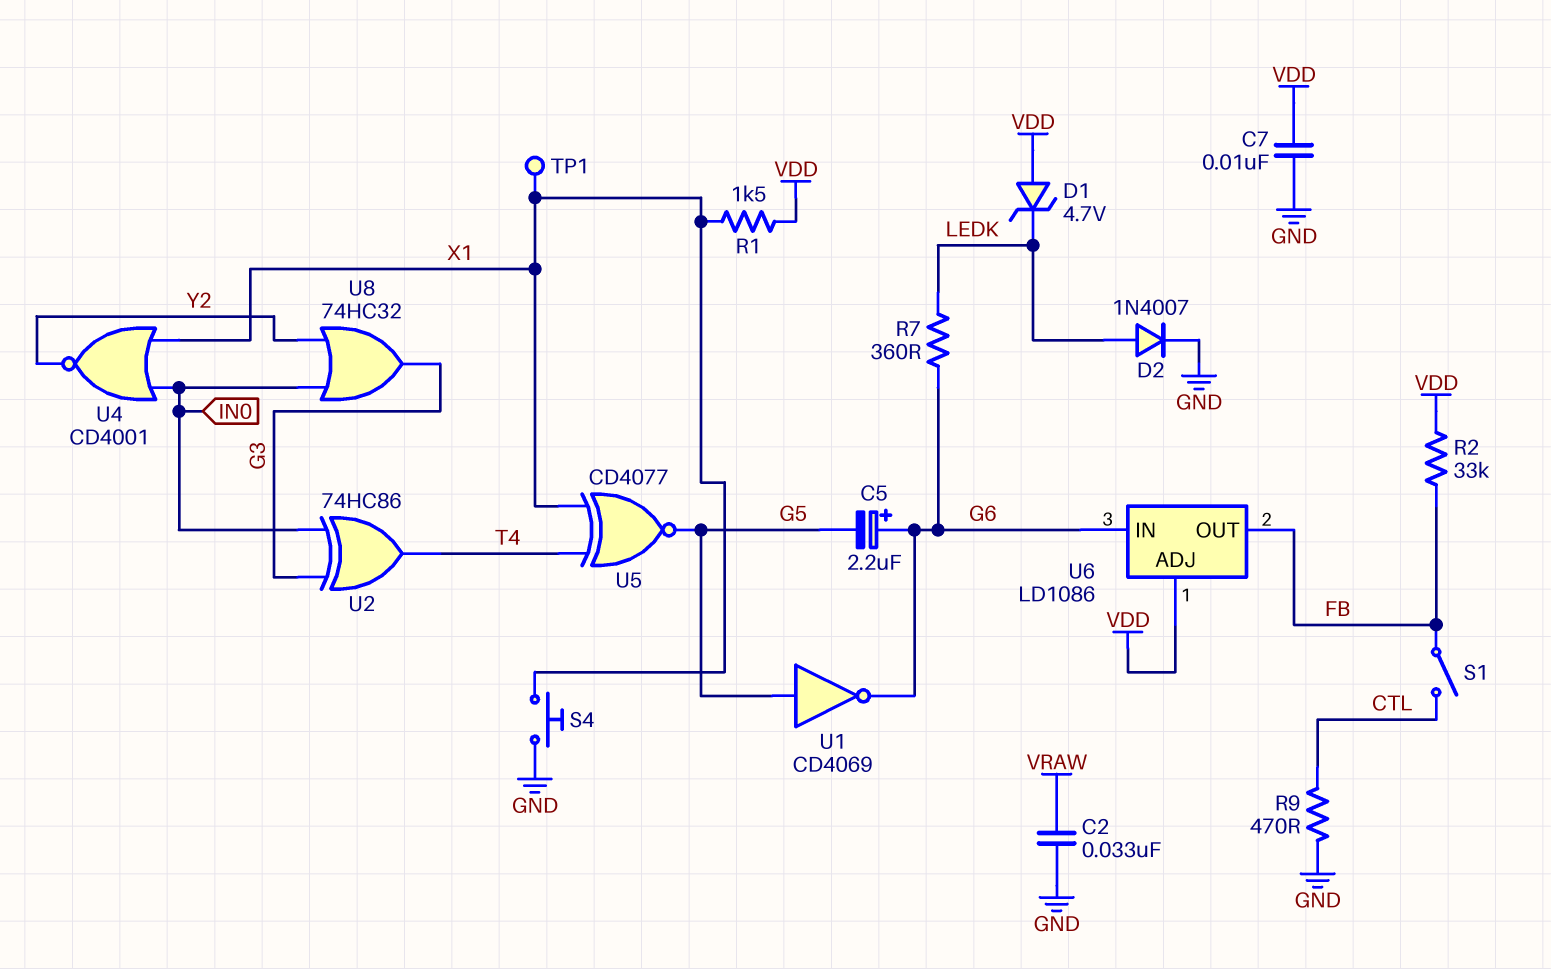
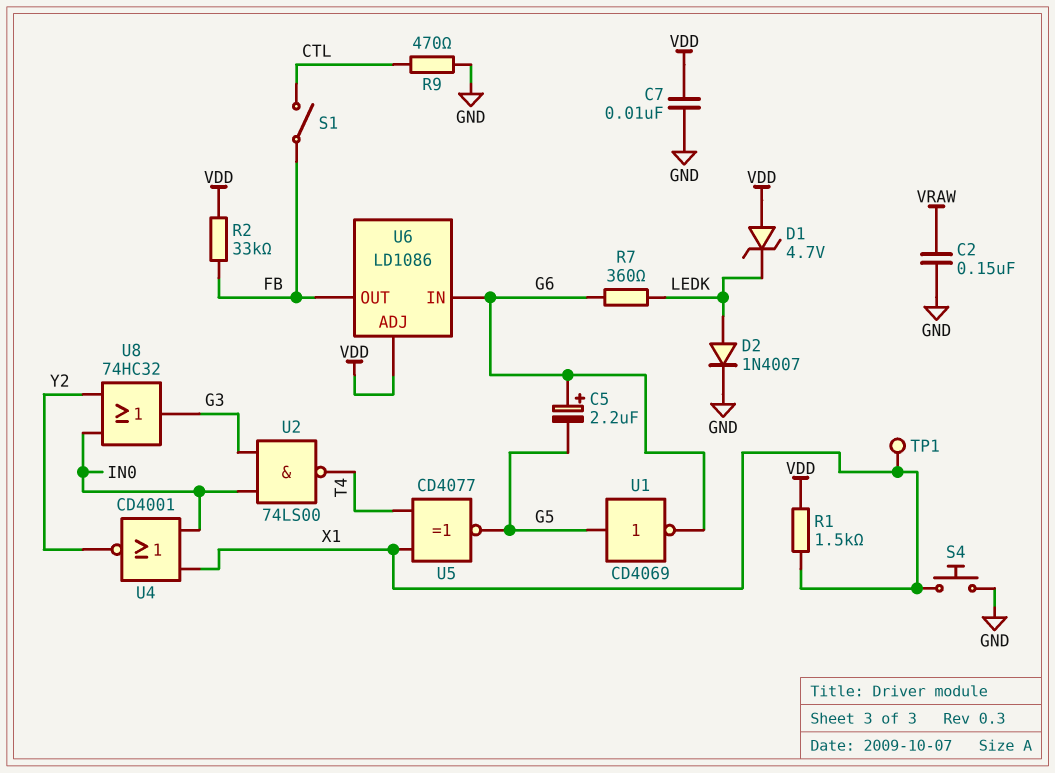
C2: 33nF (GND, VRAW) -> 150nF (GND, VRAW)
U2: XOR 74HC86 (in G3, in IN0, out T4) -> NAND 74LS00 (in G3, in IN0, out T4)

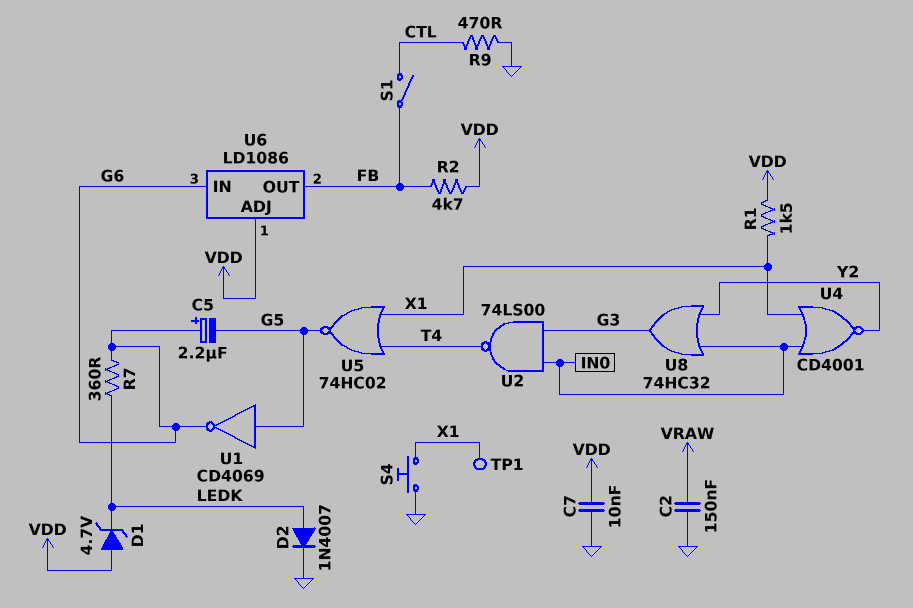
R2: 33k (FB, VDD) -> 4.7k (FB, VDD)
U5: XNOR CD4077 (in T4, in X1, out G5) -> NOR 74HC02 (in T4, in X1, out G5)

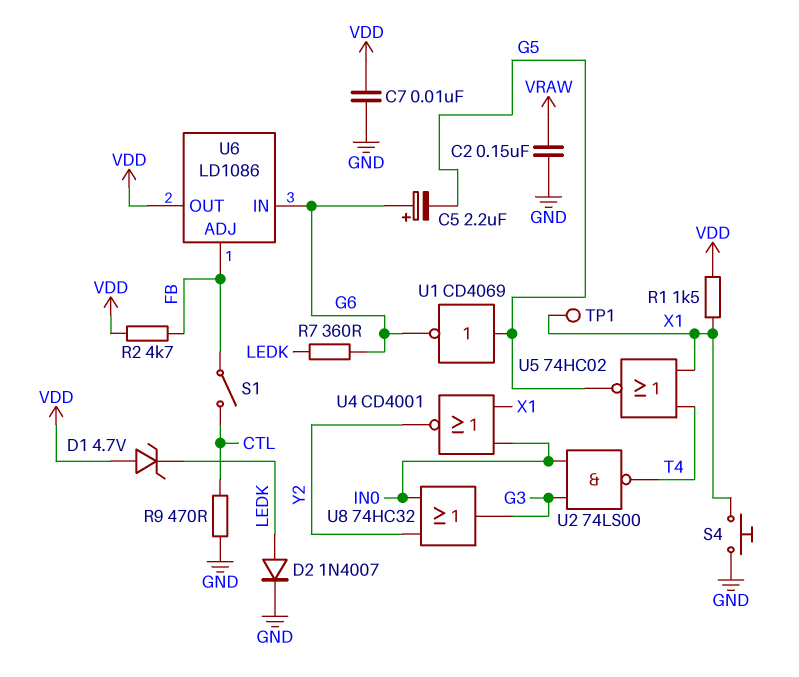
U6 pin ADJ: VDD -> FB
U6 pin OUT: FB -> VDD

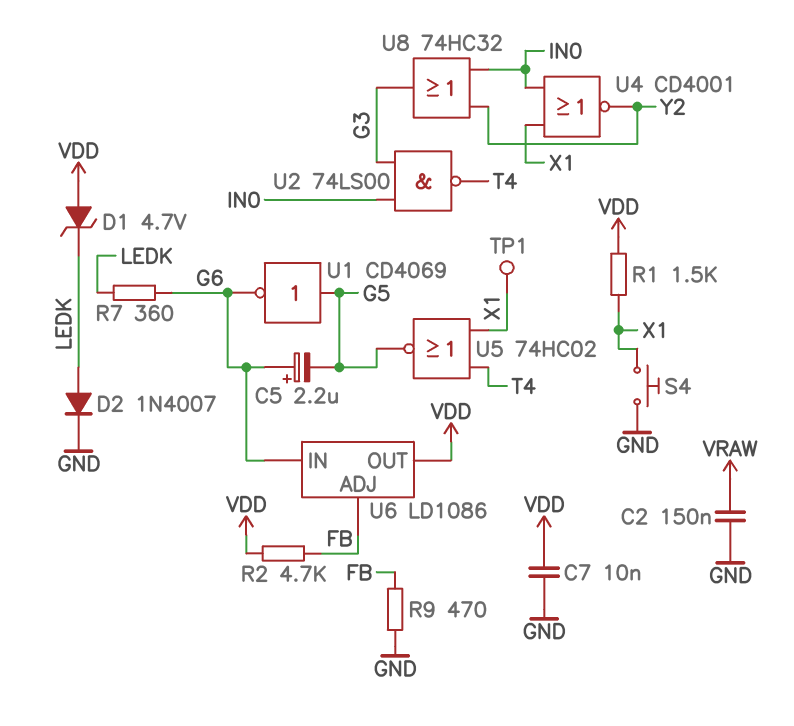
R9: 470 (CTL, GND) -> 470 (FB, GND)
S1: switch (CTL, FB) -> none

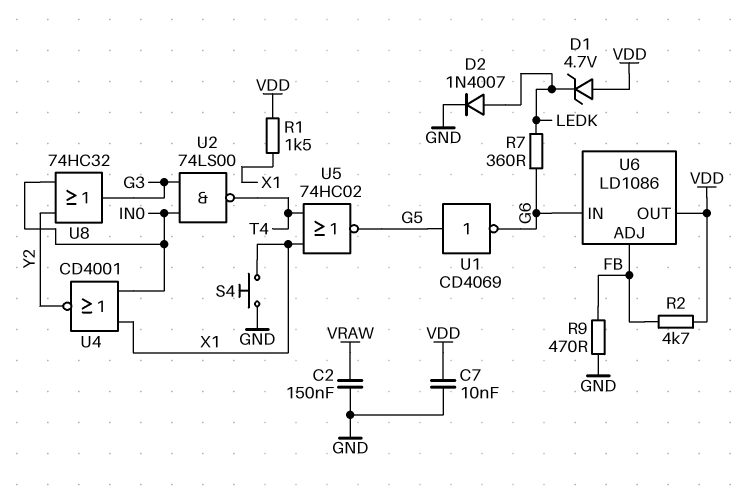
C5: 2.2uF (plus G6, minus G5) -> none
TP1: test point (X1) -> none

